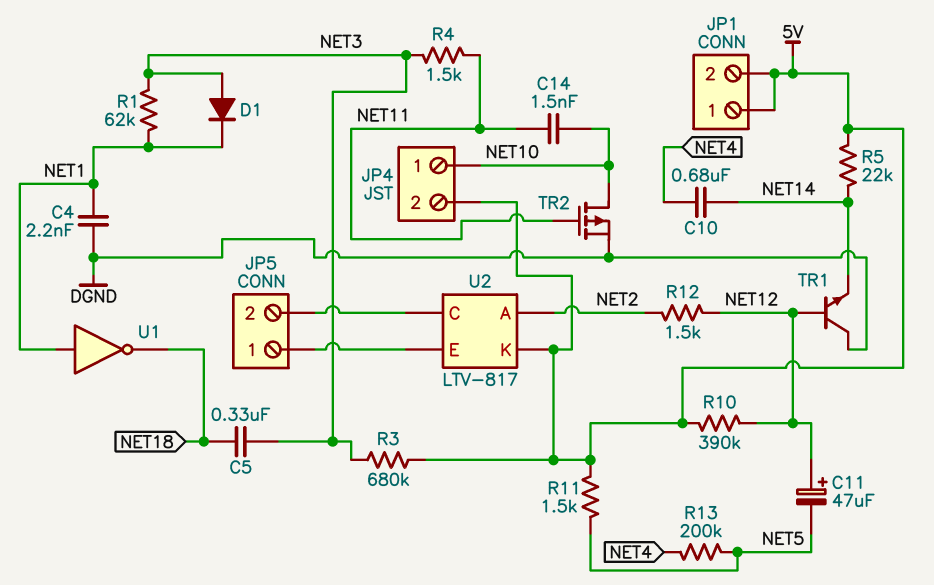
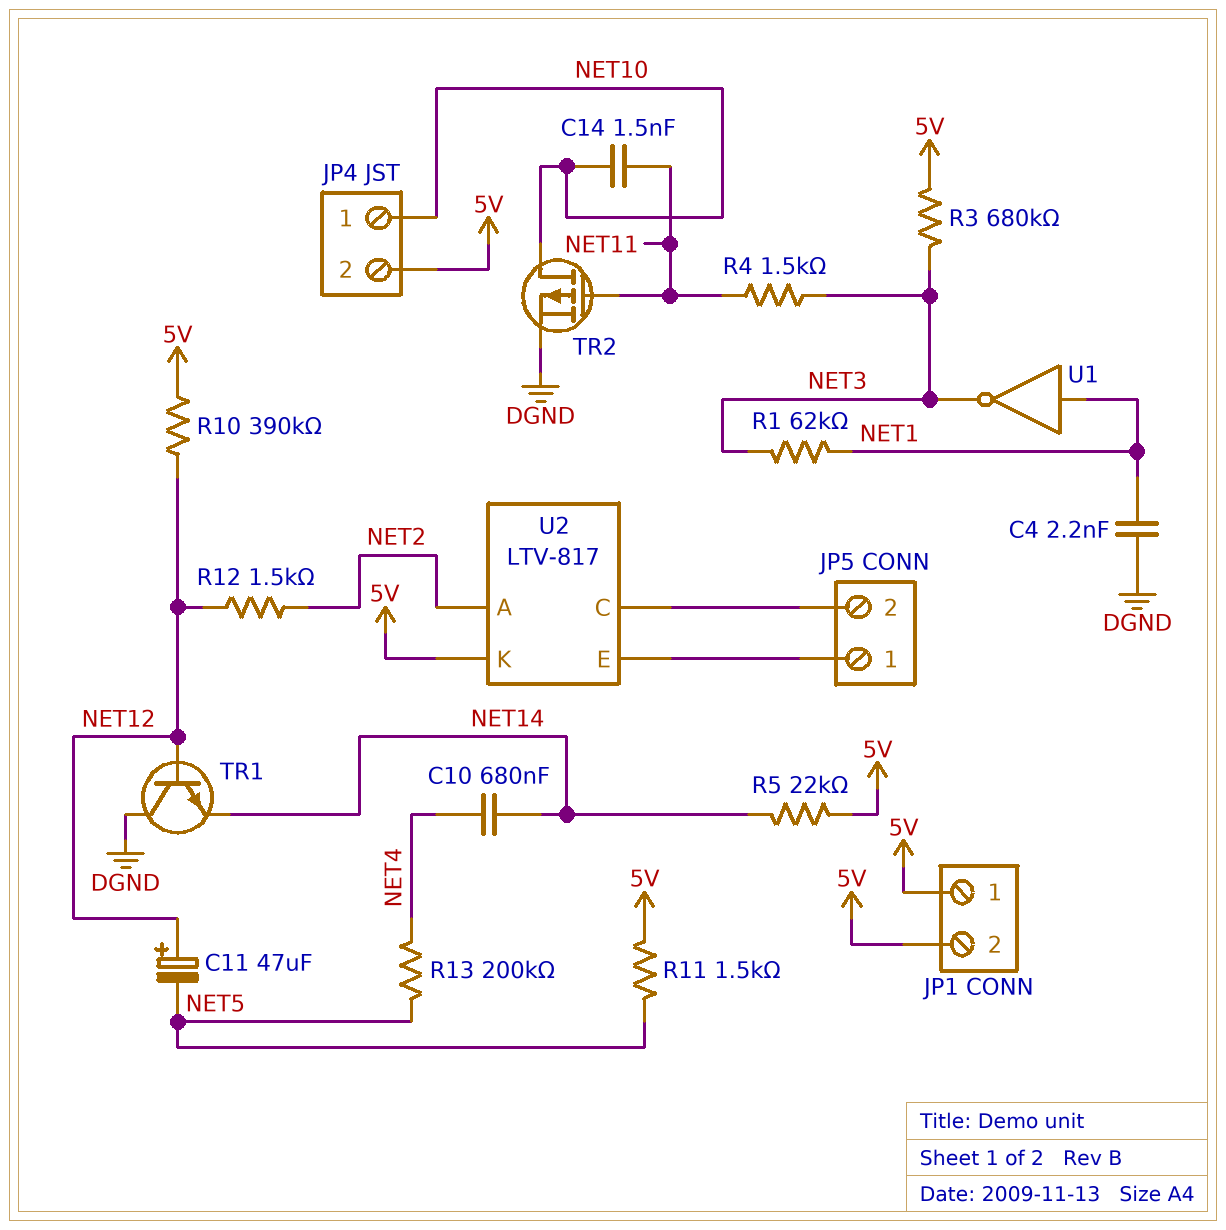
C5: 330nF (NET3, NET18) -> none
D1: diode (A NET3, K NET1) -> none
U1: NOT (in NET1, out NET18) -> NOT (in NET1, out NET3)

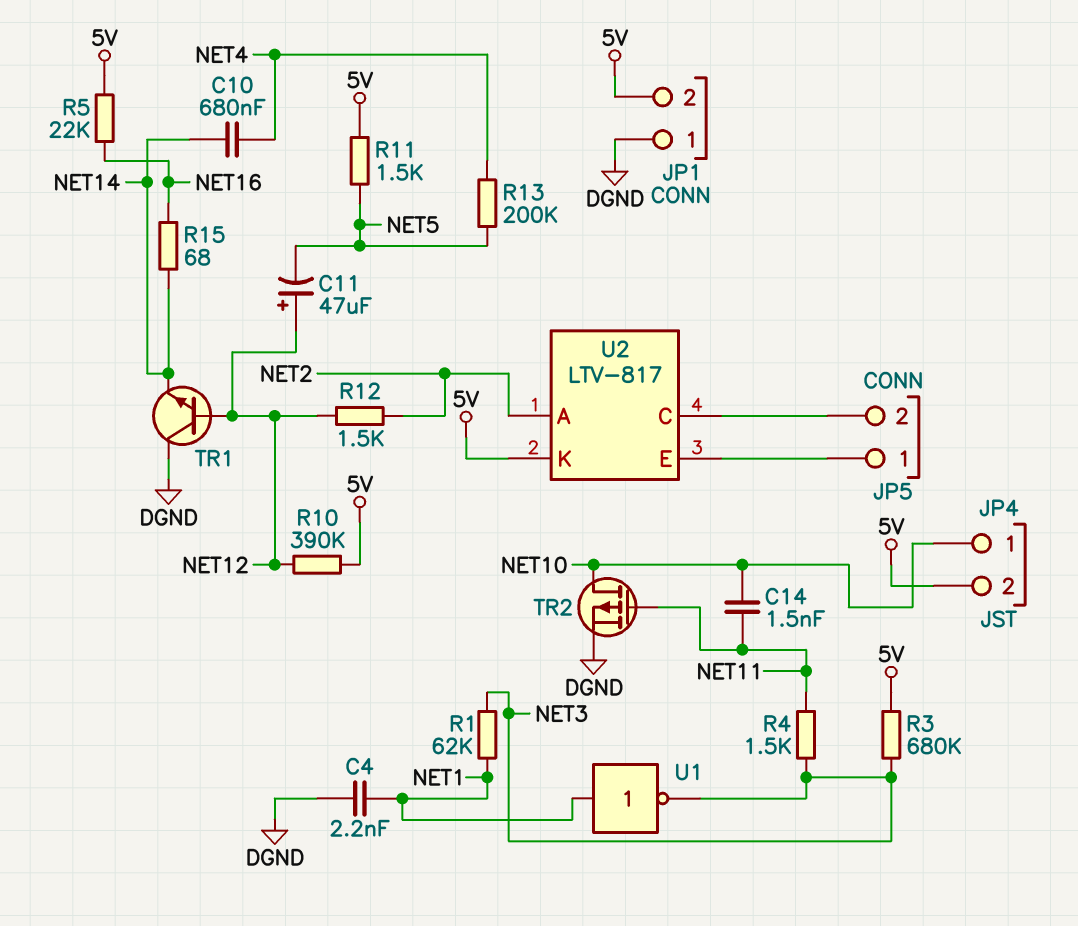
JP1 pin 1: 5V -> DGND
R5: 22k (5V, NET14) -> 22k (5V, NET16)
R15: none -> 68 (NET14, NET16)

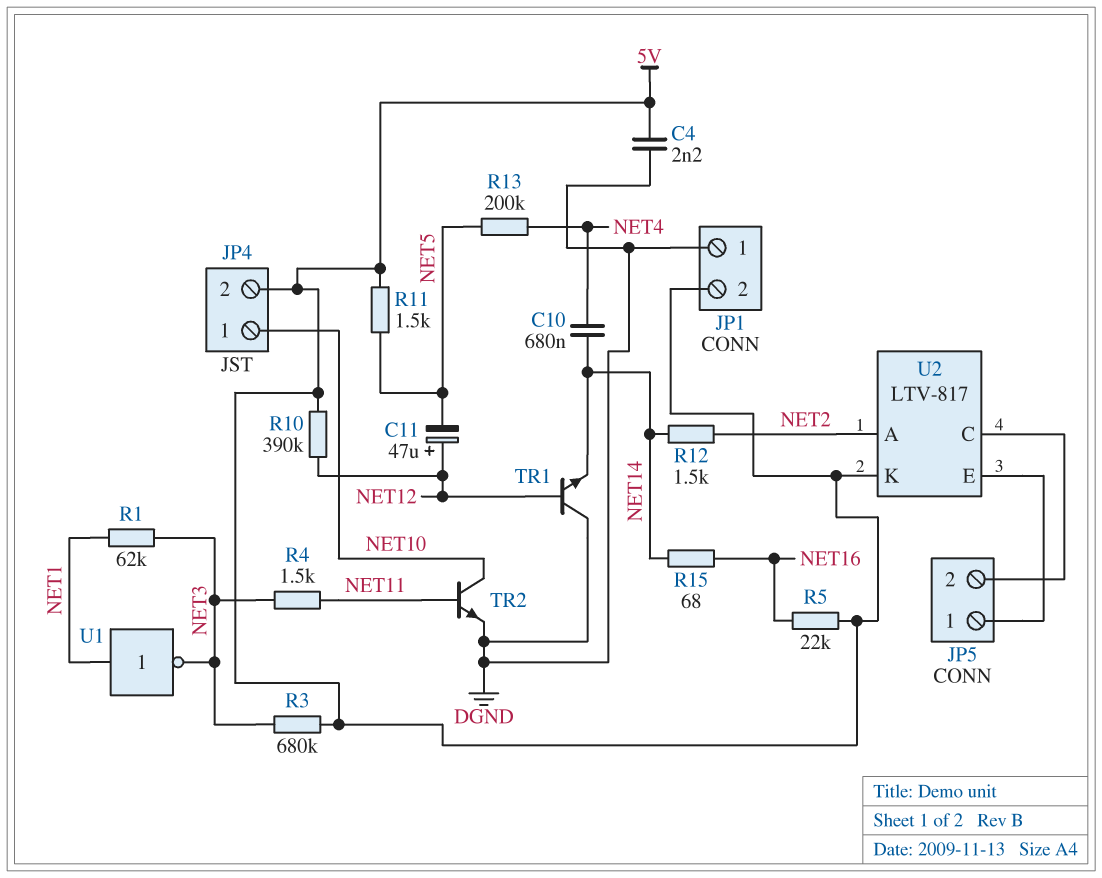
C4: 2.2nF (DGND, NET1) -> 2.2nF (5V, DGND)
C14: 1.5nF (NET10, NET11) -> none
R12: 1.5k (NET2, NET12) -> 1.5k (NET2, NET14)
TR2: PMOS (G NET11, D NET10, S DGND) -> NPN (B NET11, C NET10, E DGND)

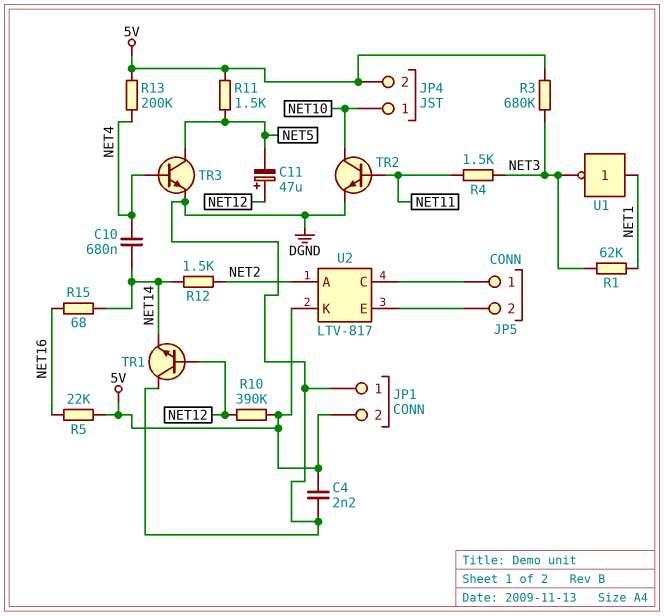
R13: 200k (NET4, NET5) -> 200k (5V, NET4)
TR3: none -> NPN (B NET4, C NET5, E DGND)
U2 pin C: JP5/2 -> JP5/1
U2 pin E: JP5/1 -> JP5/2

